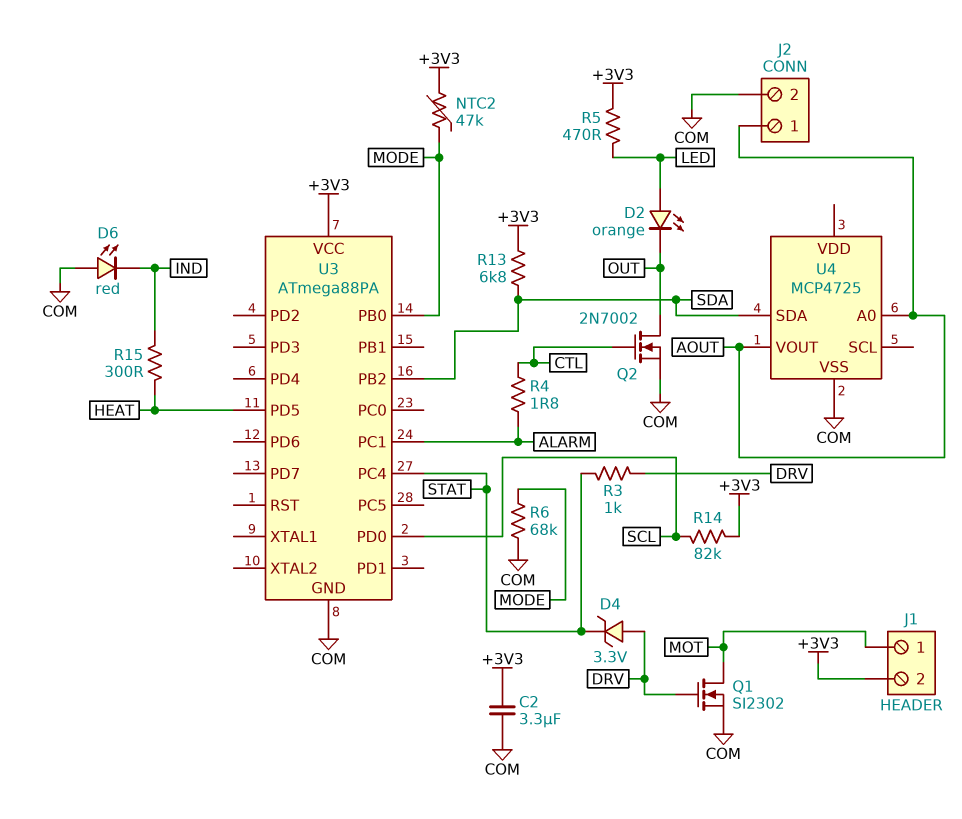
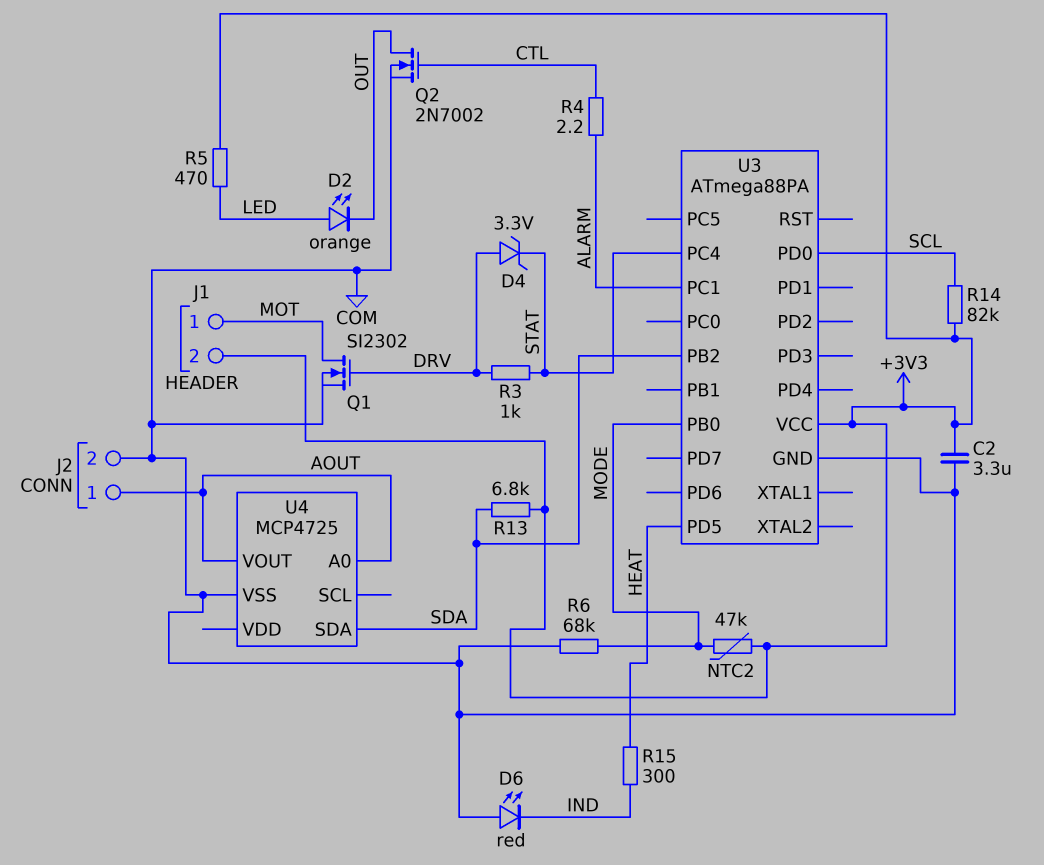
R4: 1.8 (ALARM, CTL) -> 2.2 (ALARM, CTL)

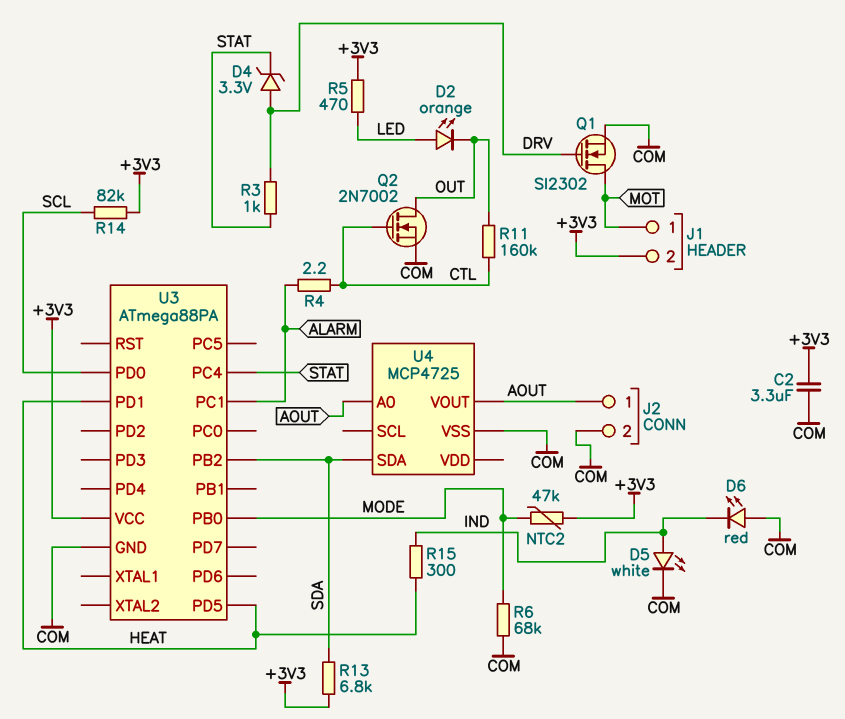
D5: none -> LED white (A IND, K COM)
R11: none -> 160k (CTL, OUT)
U3 pin PD1: none -> HEAT

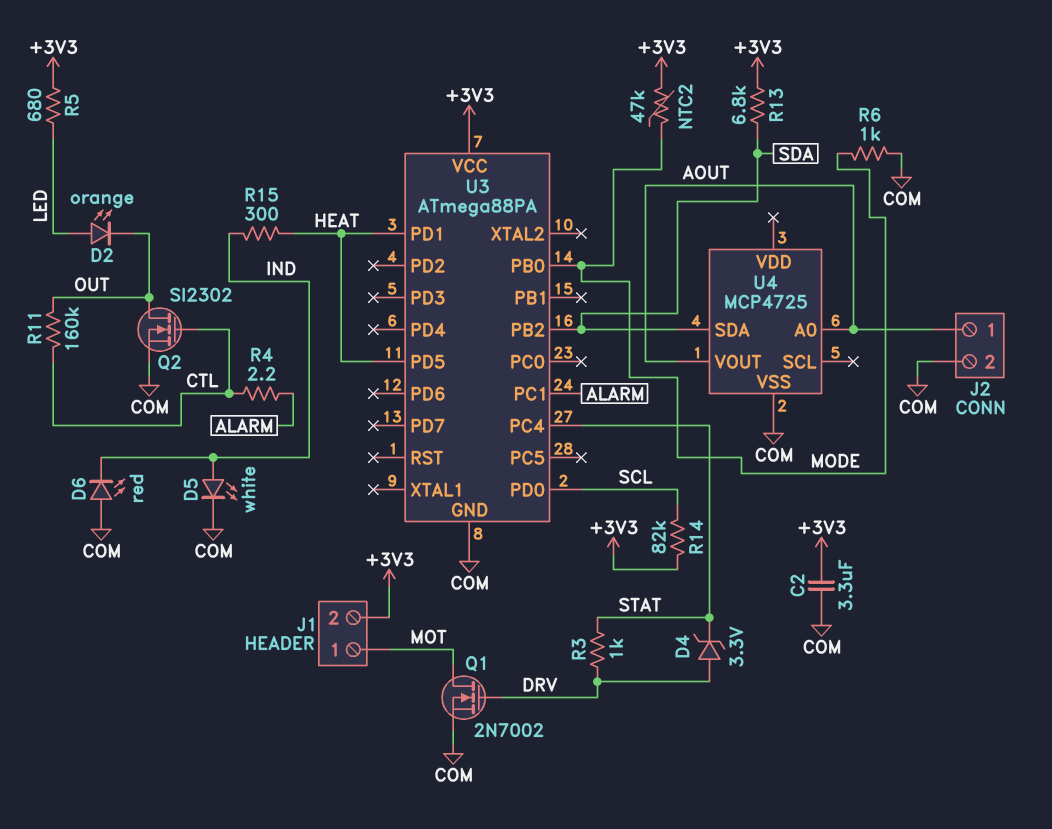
Q1: NMOS SI2302 (G DRV, D MOT, S COM) -> NMOS 2N7002 (G DRV, D MOT, S COM)
Q2: NMOS 2N7002 (G CTL, D OUT, S COM) -> NMOS SI2302 (G CTL, D OUT, S COM)
R5: 470 (+3V3, LED) -> 680 (+3V3, LED)
R6: 68k (COM, MODE) -> 1k (COM, MODE)

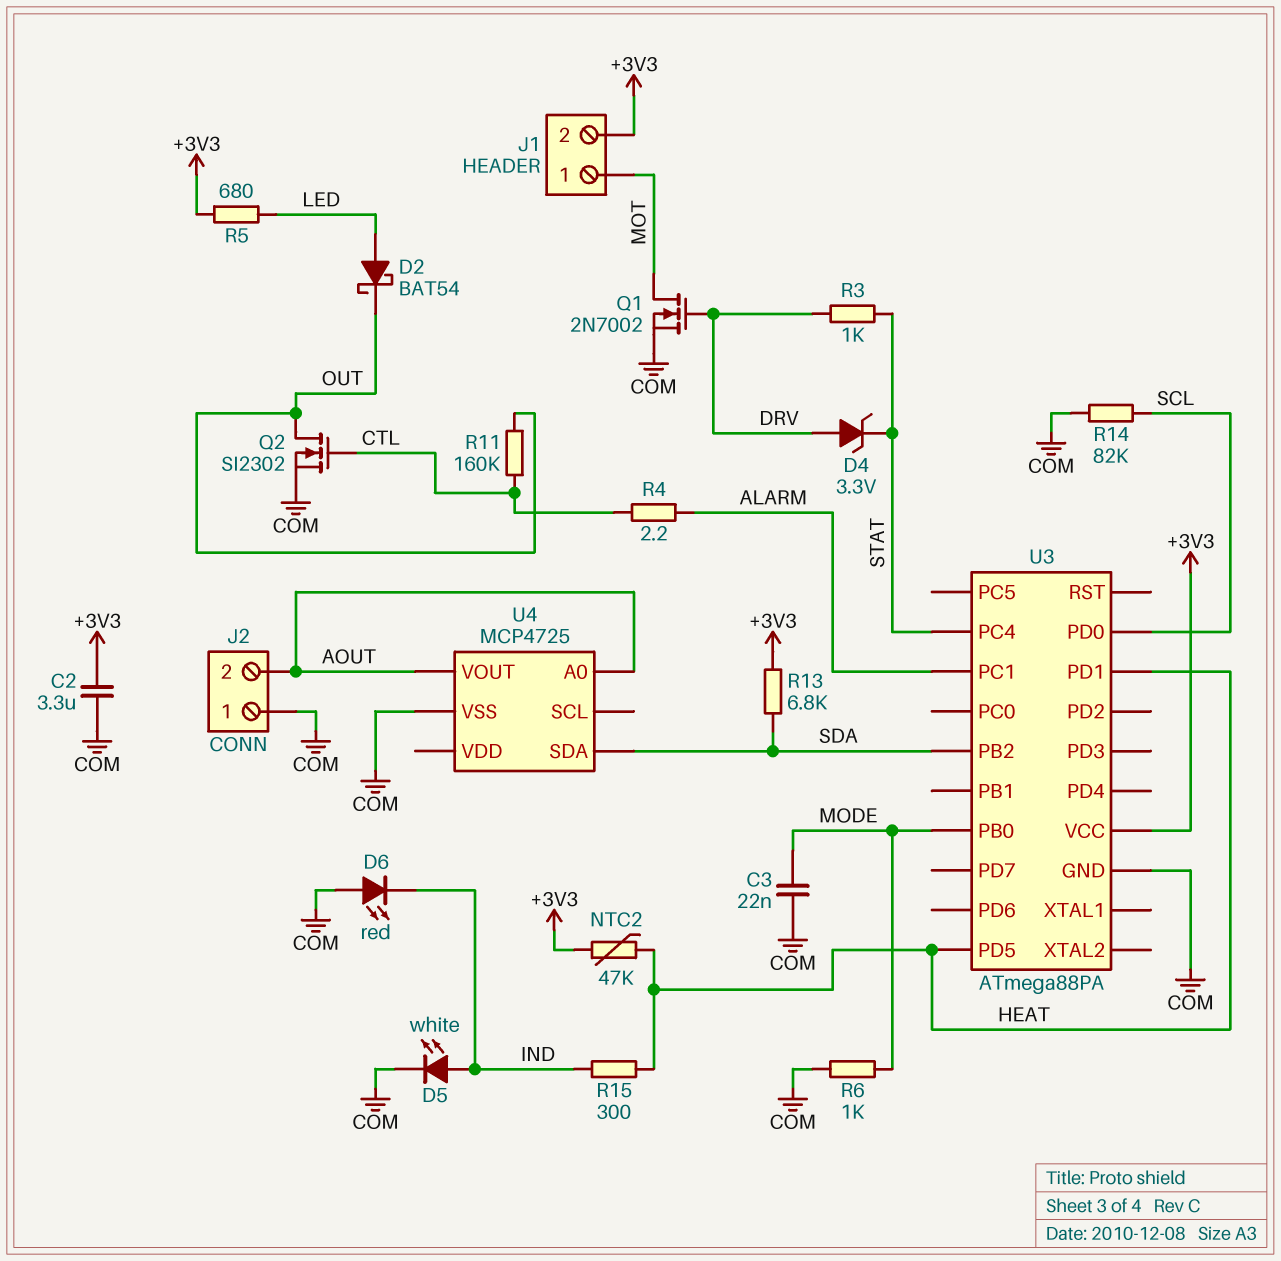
C3: none -> 22nF (COM, MODE)
D2: LED orange (A LED, K OUT) -> schottky BAT54 (A LED, K OUT)
J2 pin 1: AOUT -> COM
J2 pin 2: COM -> AOUT
NTC2: 47k (+3V3, MODE) -> 47k (+3V3, HEAT)
R14: 82k (+3V3, SCL) -> 82k (COM, SCL)

